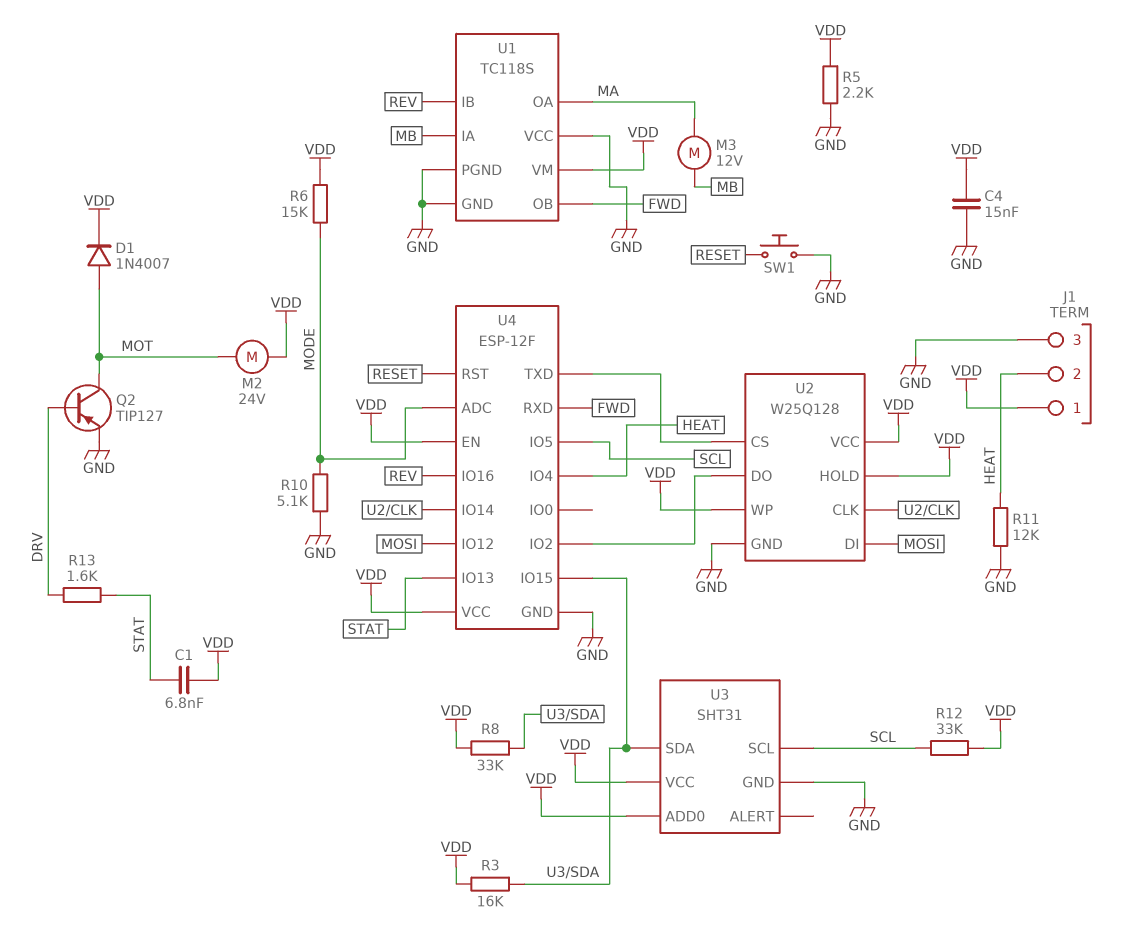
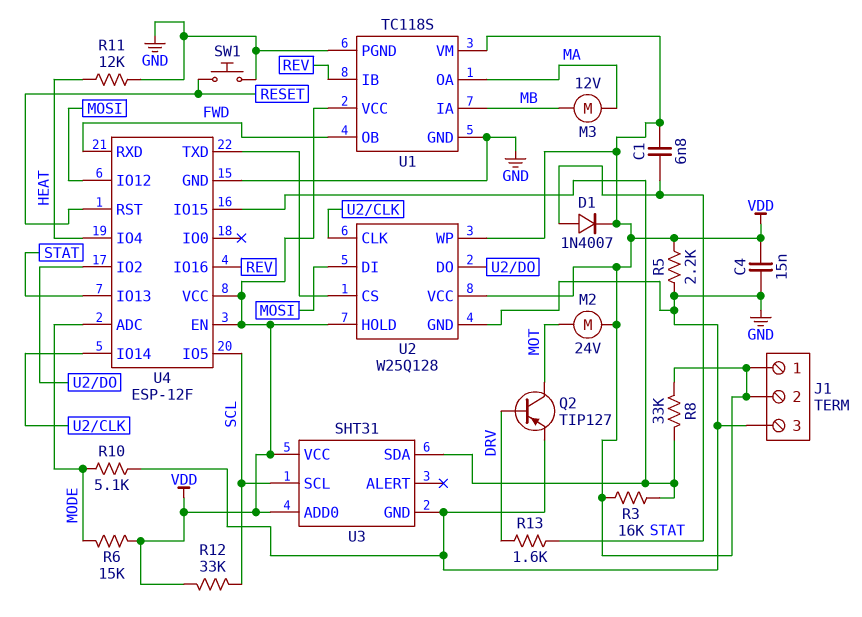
D1: diode 1N4007 (A MOT, K VDD) -> diode 1N4007 (A STAT, K VDD)
J1 pin 2: HEAT -> VDD
U1 pin VCC: GND -> VDD

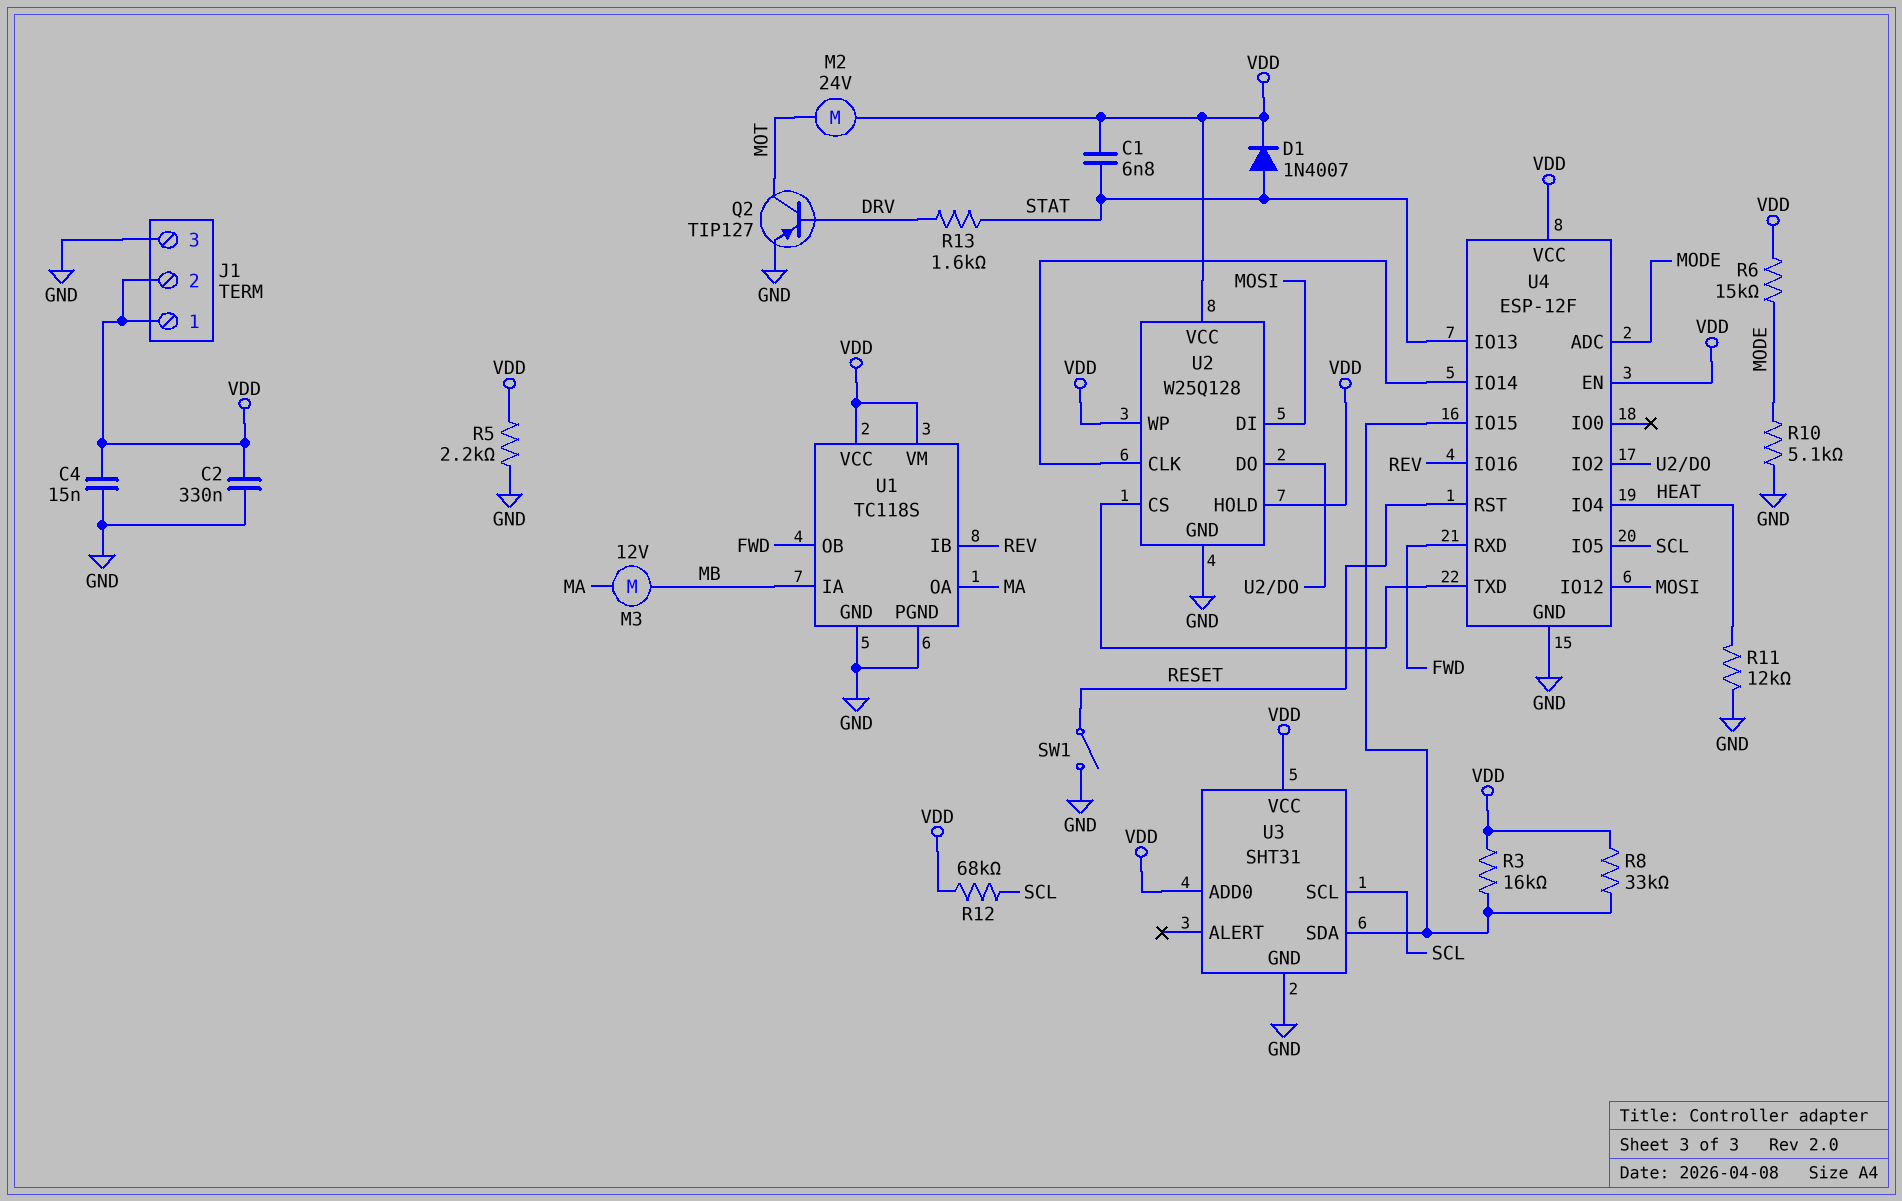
C2: none -> 330nF (GND, VDD)
R12: 33k (SCL, VDD) -> 68k (SCL, VDD)
SW1: button (GND, RESET) -> switch (GND, RESET)

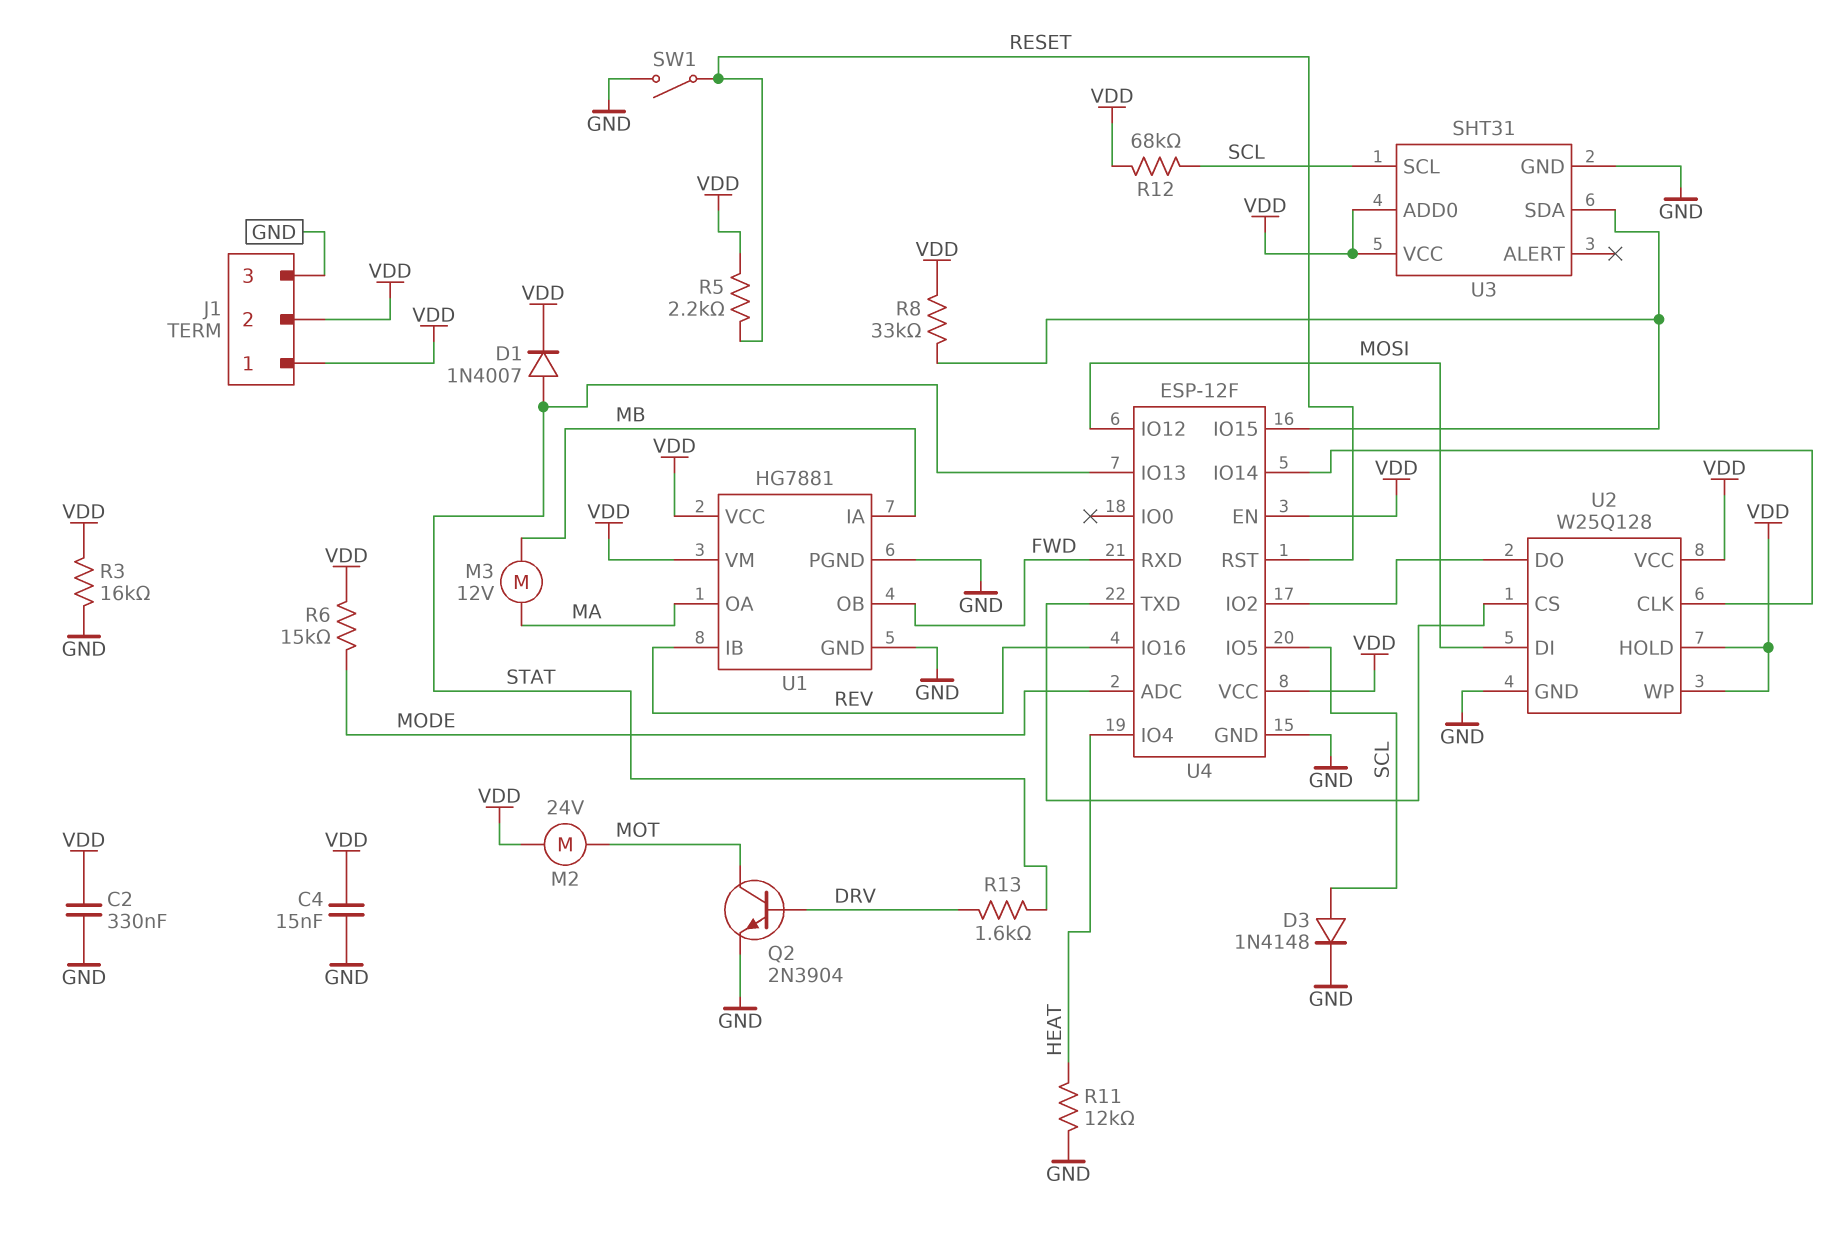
C1: 6.8nF (STAT, VDD) -> none
D3: none -> diode 1N4148 (A SCL, K GND)
Q2: PNP TIP127 (B DRV, C MOT, E GND) -> NPN 2N3904 (B DRV, C MOT, E GND)
R3: 16k (U3/SDA, VDD) -> 16k (GND, VDD)
R5: 2.2k (GND, VDD) -> 2.2k (RESET, VDD)
R10: 5.1k (GND, MODE) -> none
U1: TC118S -> HG7881

